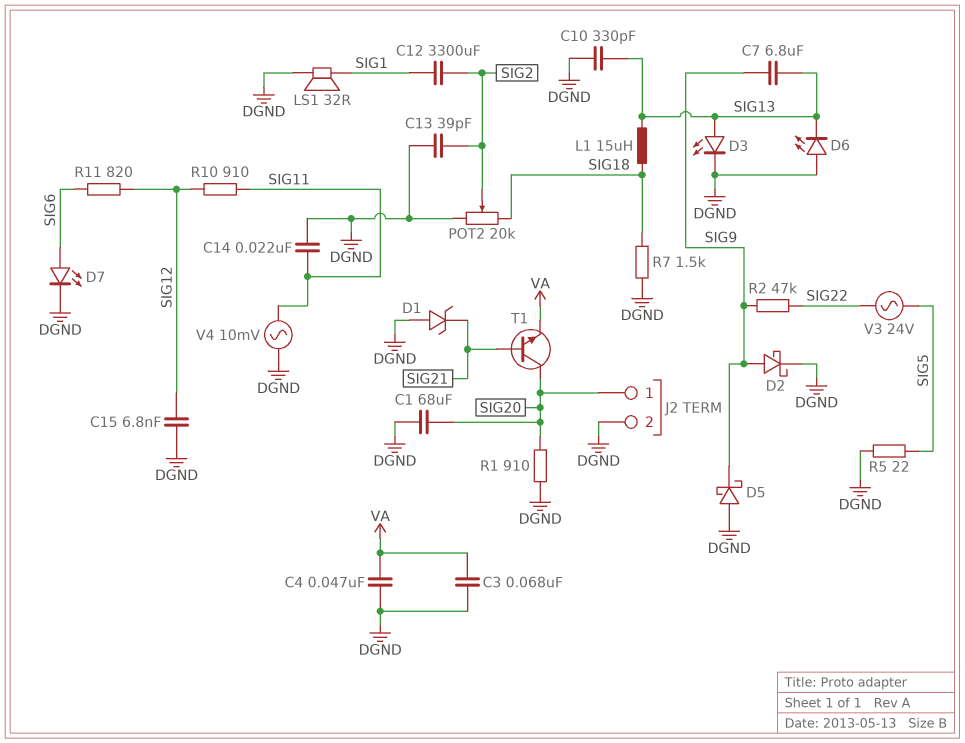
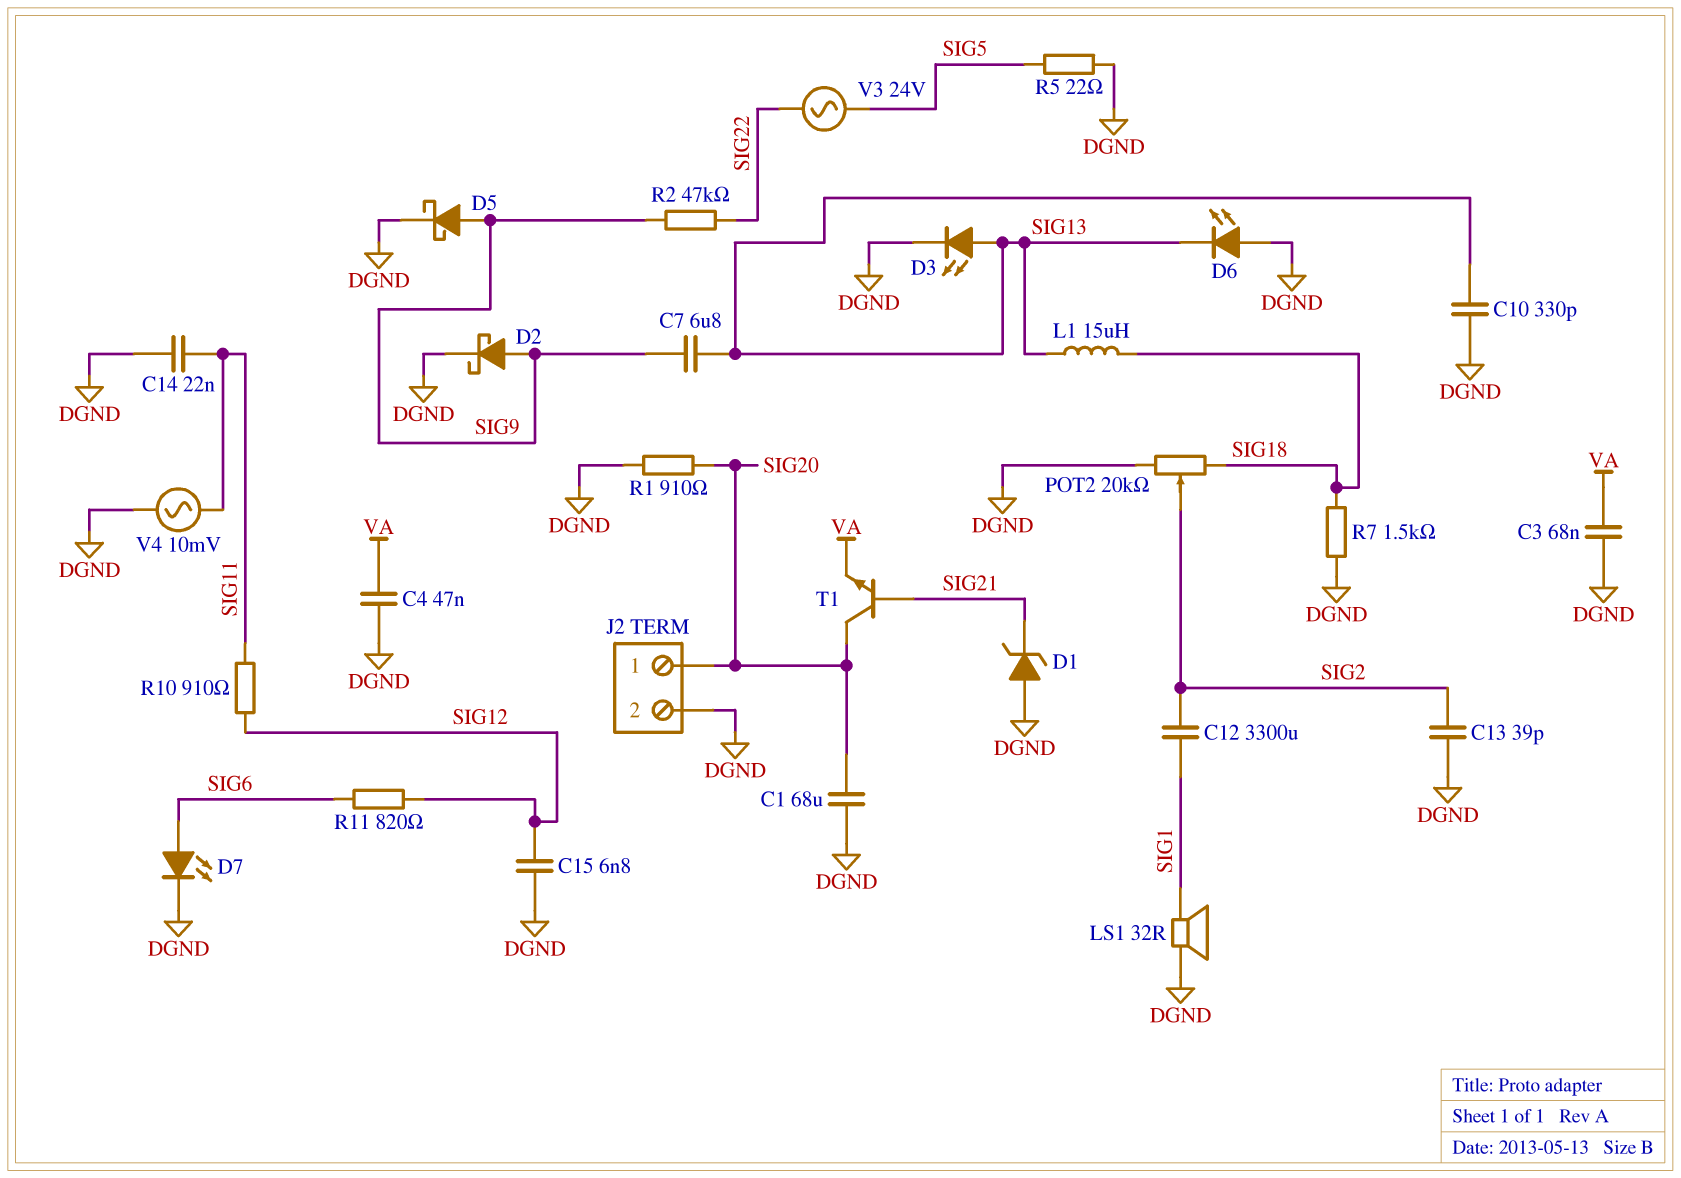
D5: schottky (A DGND, K SIG9) -> schottky (A SIG9, K DGND)

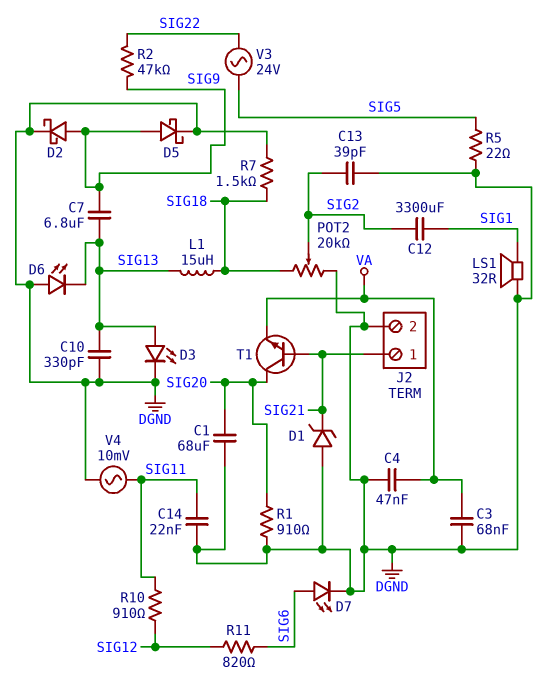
C15: 6.8nF (DGND, SIG12) -> none
J2 pin 1: SIG20 -> SIG21

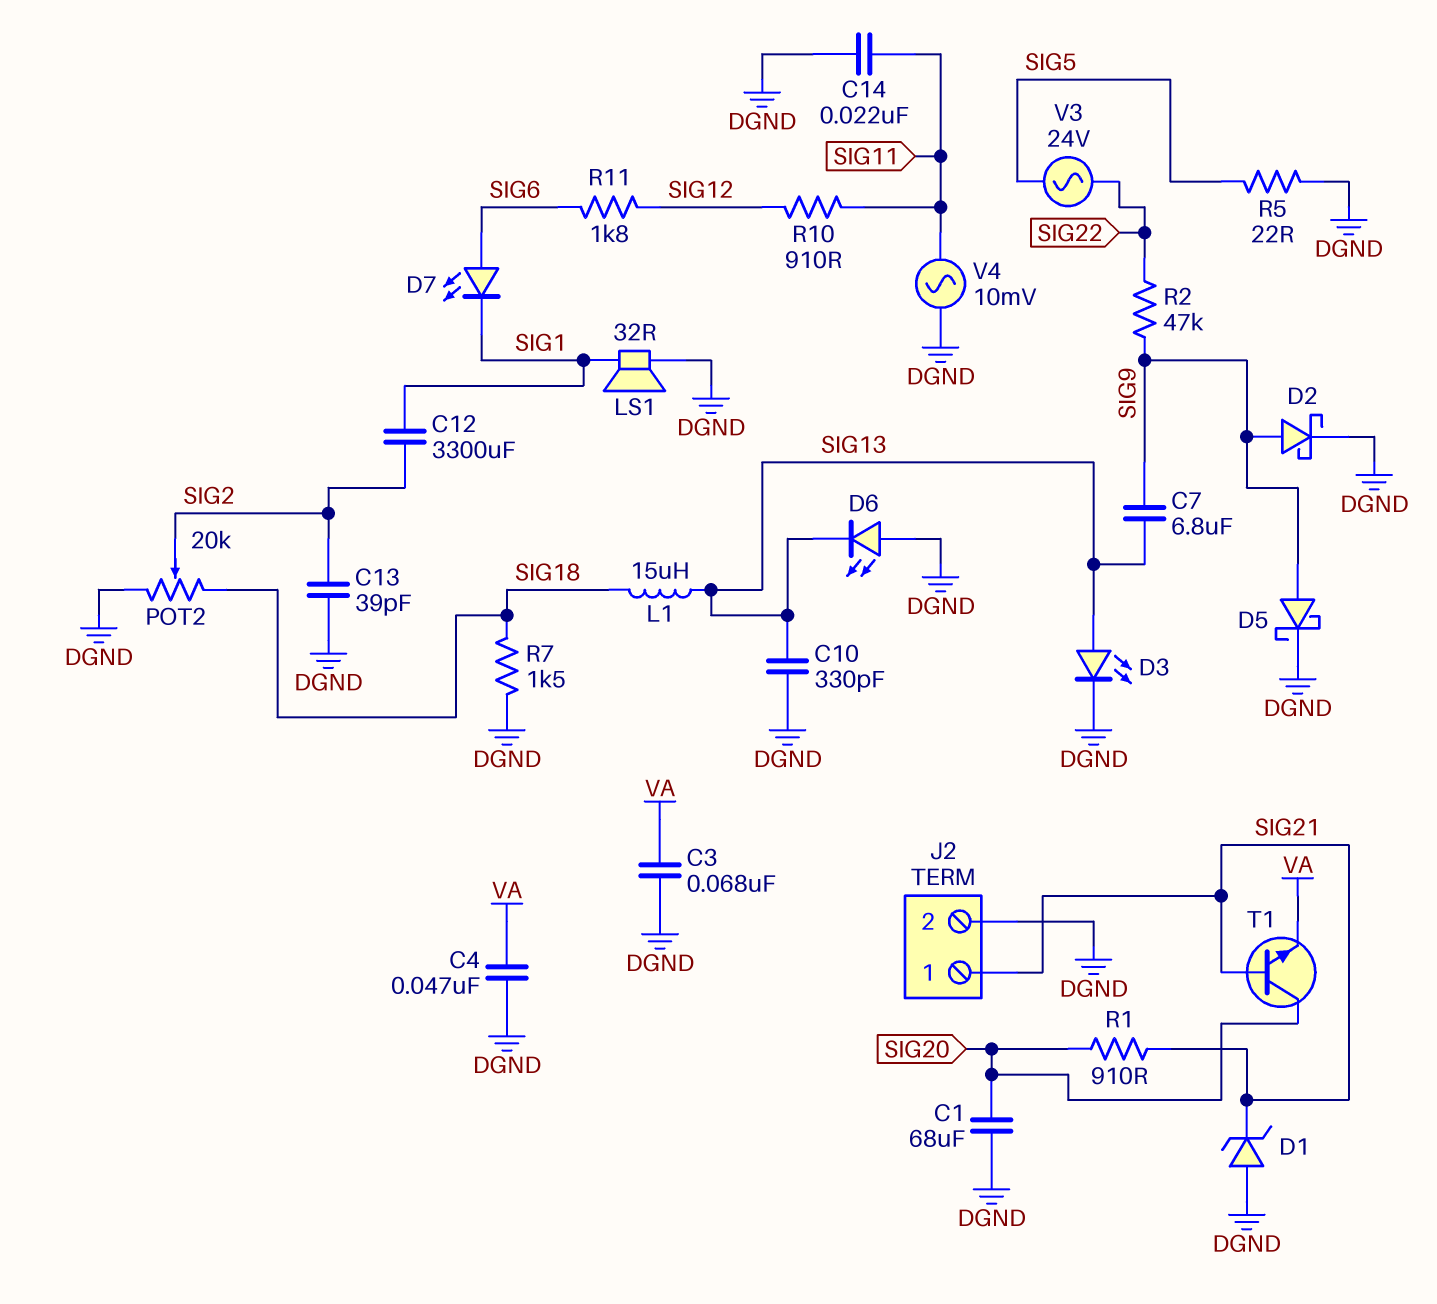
D7: LED (A SIG6, K DGND) -> LED (A SIG6, K SIG1)
R1: 910 (DGND, SIG20) -> 910 (SIG20, SIG21)
R11: 820 (SIG6, SIG12) -> 1.8k (SIG6, SIG12)

